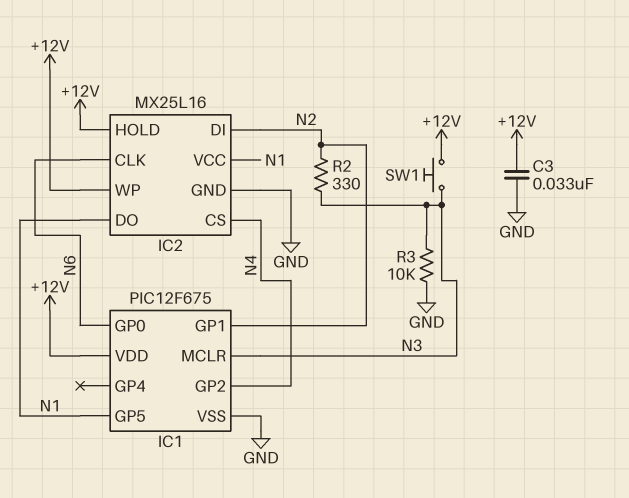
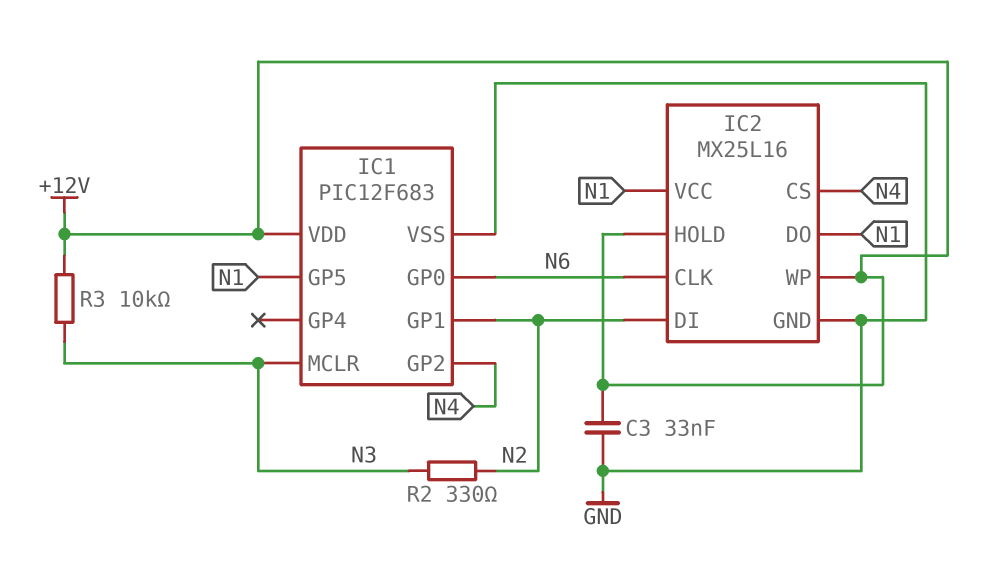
IC1: PIC12F675 -> PIC12F683
R3: 10k (GND, N3) -> 10k (+12V, N3)
SW1: button (+12V, N3) -> none

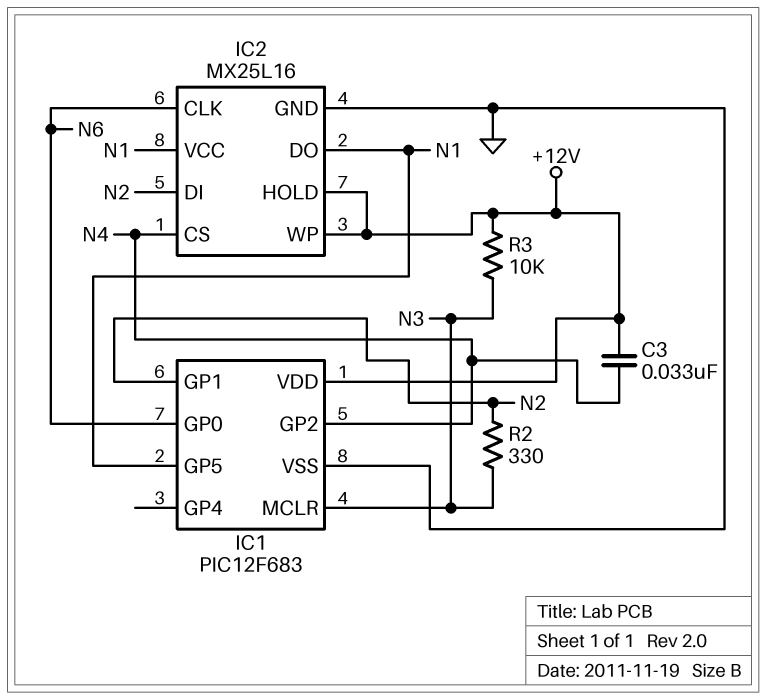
C3: 33nF (+12V, GND) -> 33nF (+12V, N4)

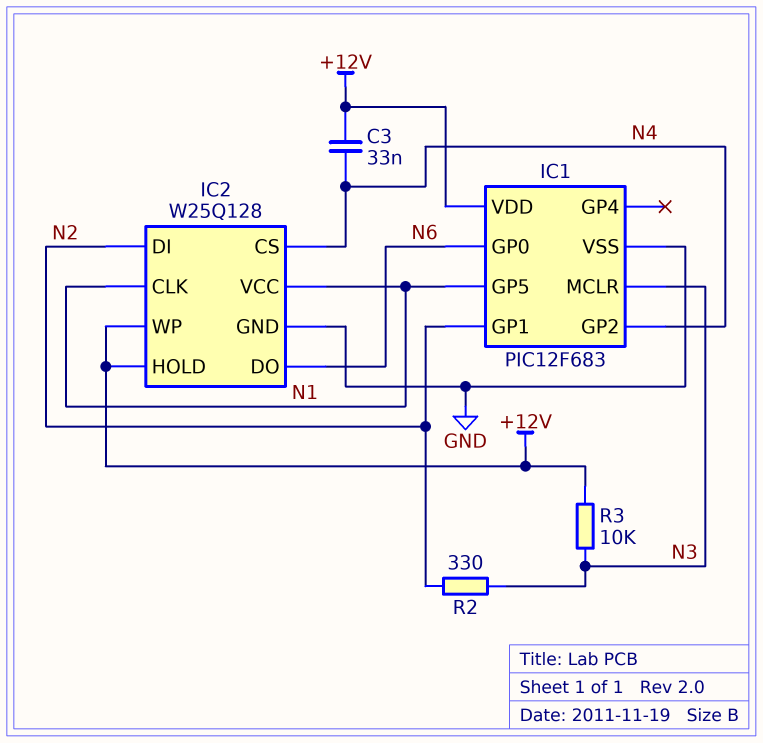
IC2: MX25L16 -> W25Q128
IC2 pin CLK: N6 -> N1
IC2 pin DO: N1 -> N6

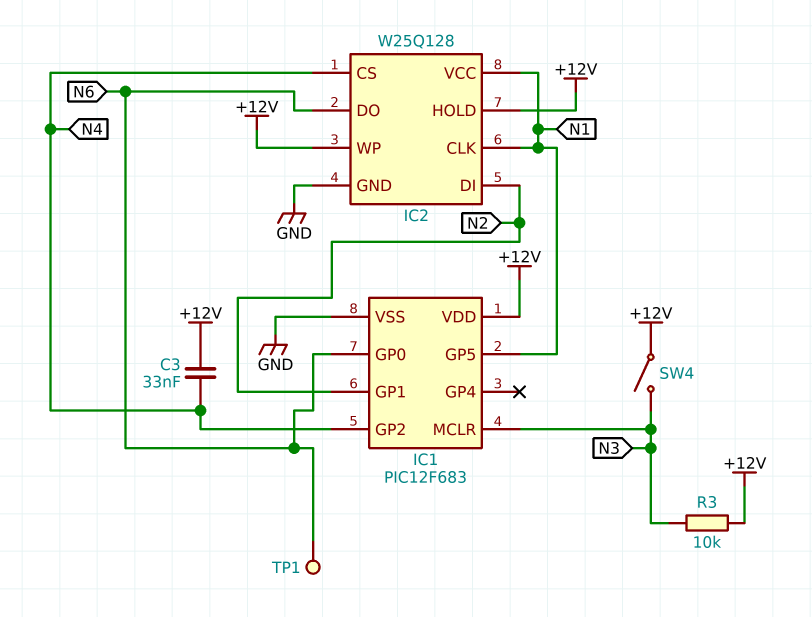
R2: 330 (N2, N3) -> none
SW4: none -> switch (+12V, N3)
TP1: none -> test point (N6)

